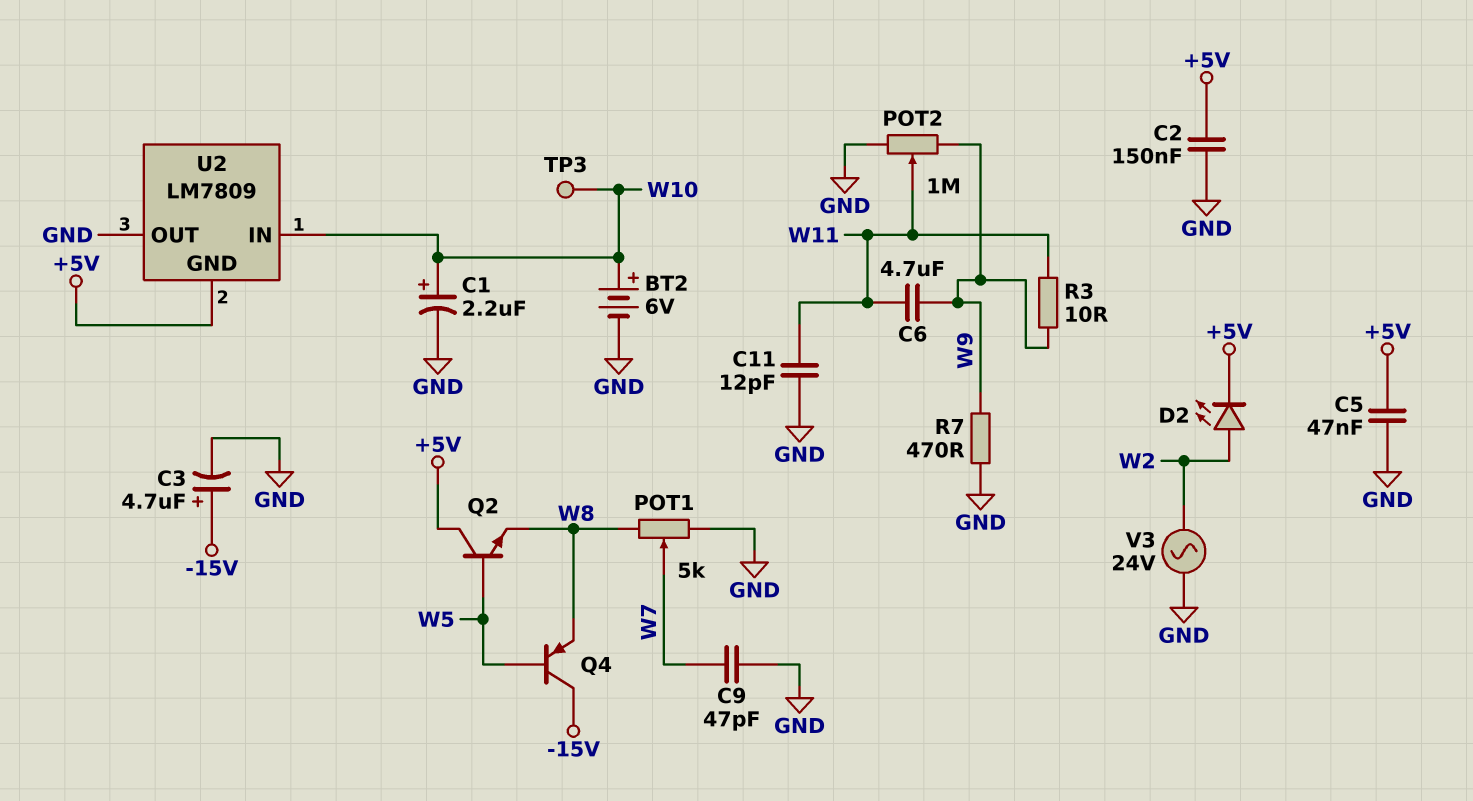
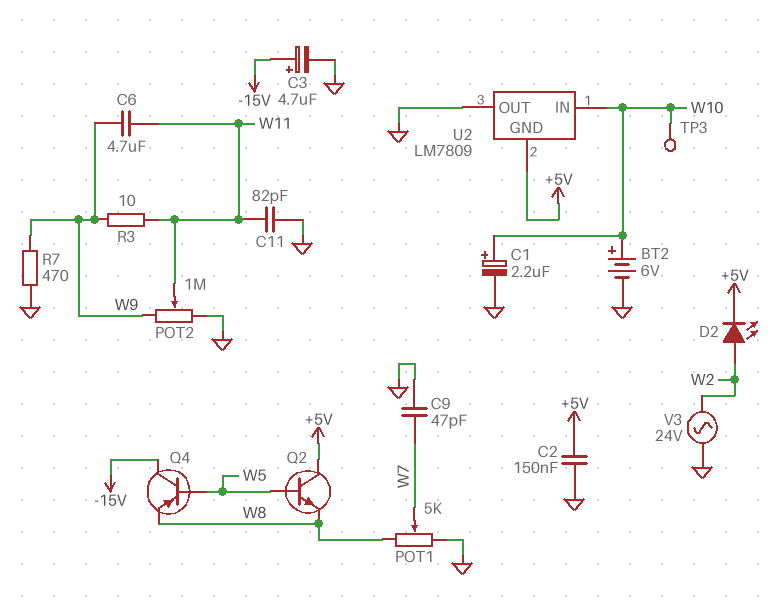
C5: 47nF (+5V, GND) -> none
C11: 12pF (GND, W11) -> 82pF (GND, W11)

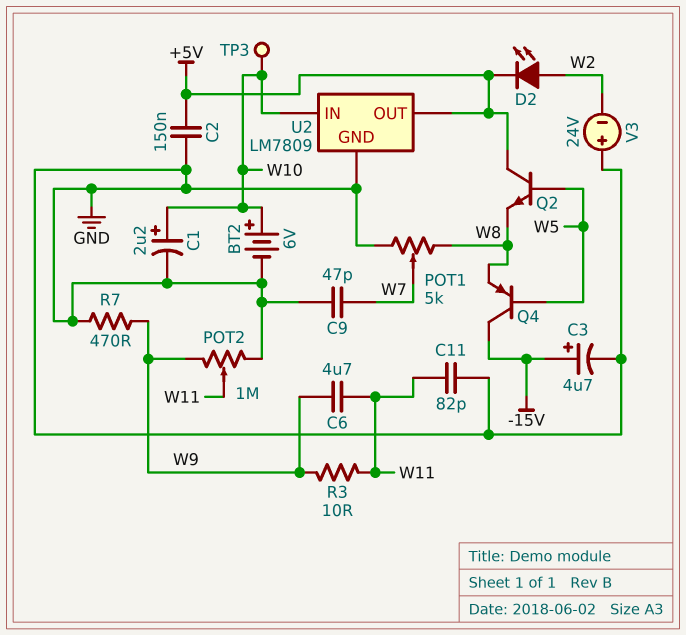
U2 pin GND: +5V -> GND
U2 pin OUT: GND -> +5V
V3: AC 24V (GND, W2) -> 24V (plus GND, minus W2)

